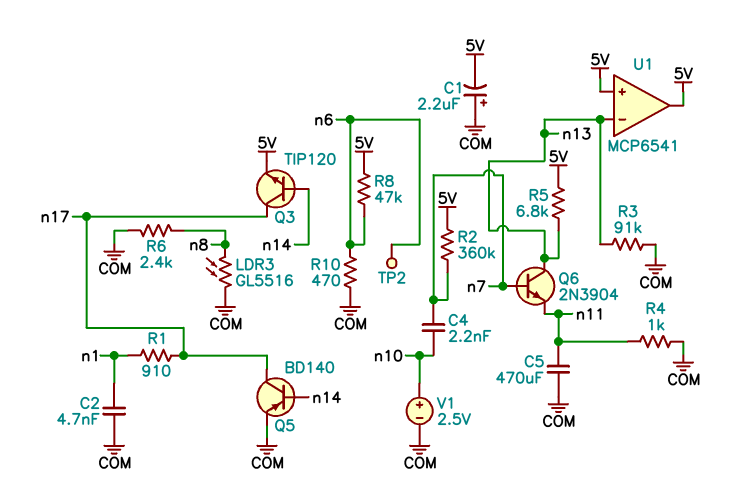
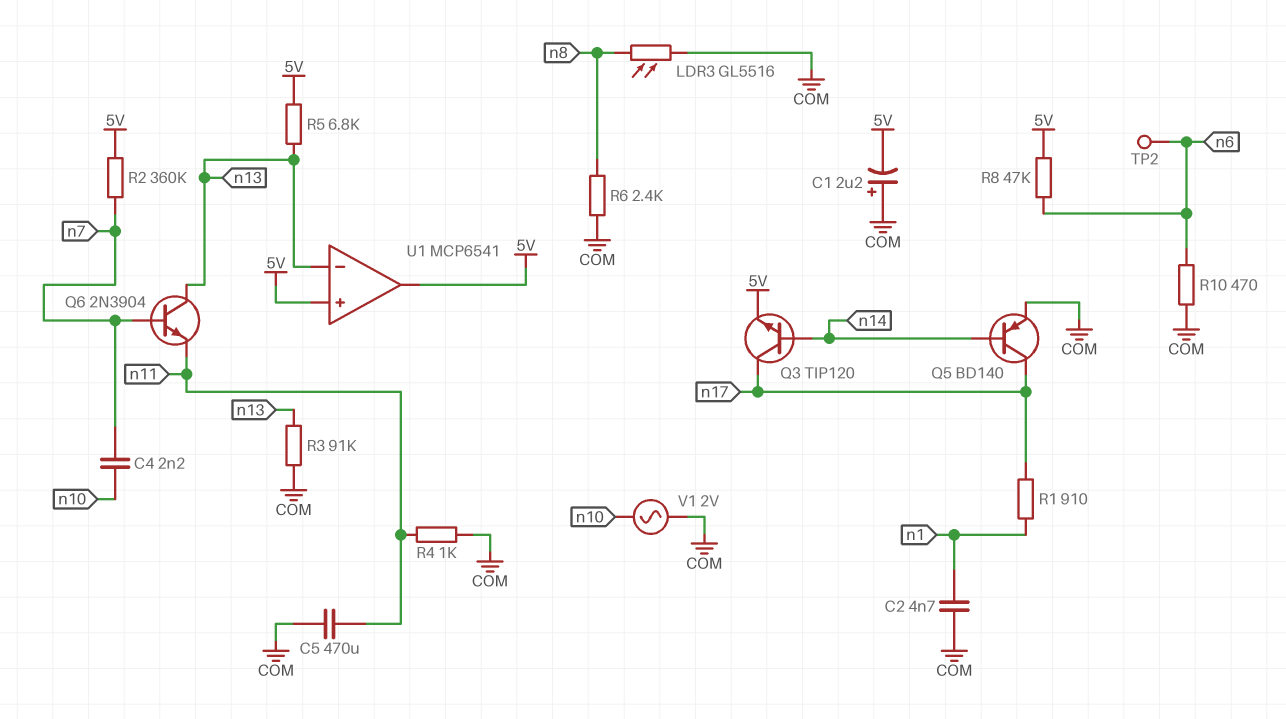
V1: 2.5V (plus n10, minus COM) -> AC 2V (COM, n10)

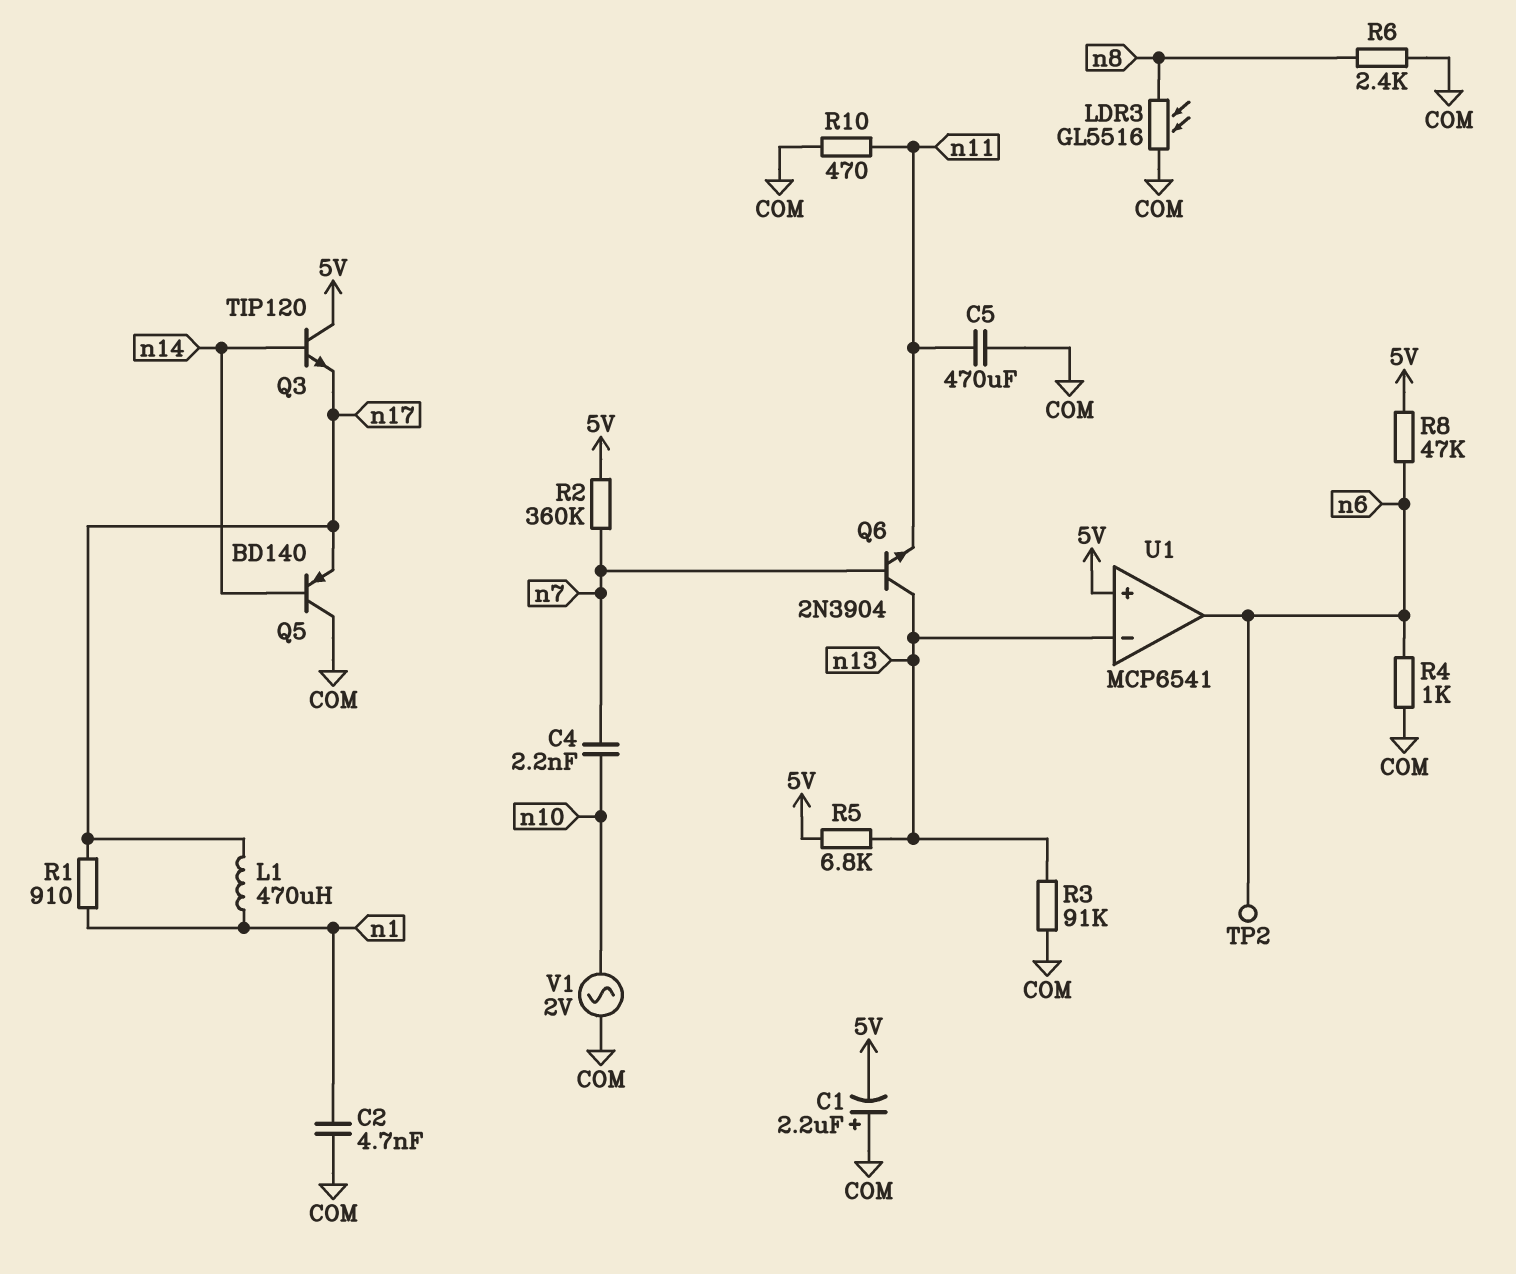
L1: none -> 470uH (n1, n17)
Q3: NPN TIP120 (B n14, C n17, E 5V) -> NPN TIP120 (B n14, C 5V, E n17)
Q5: PNP BD140 (B n14, C n17, E COM) -> PNP BD140 (B n14, C COM, E n17)
R4: 1k (COM, n11) -> 1k (COM, n6)
R10: 470 (COM, n6) -> 470 (COM, n11)
U1 pin out: 5V -> n6

